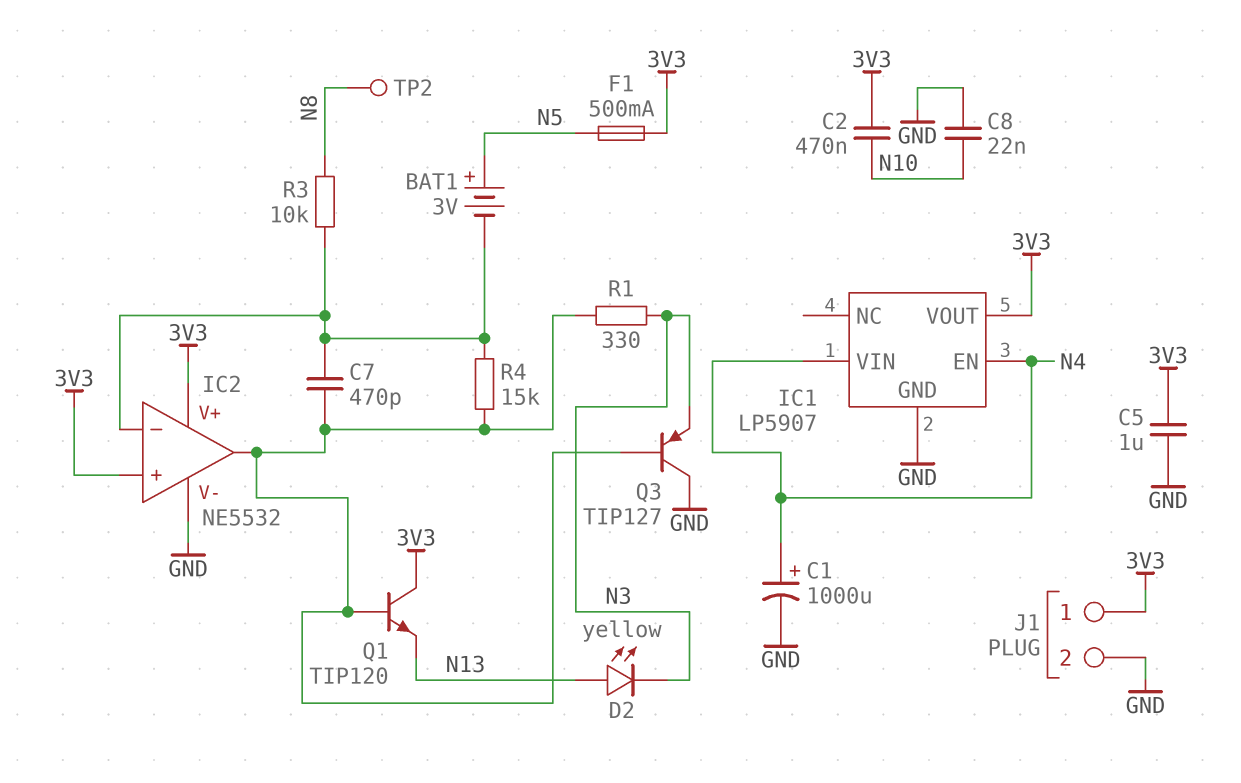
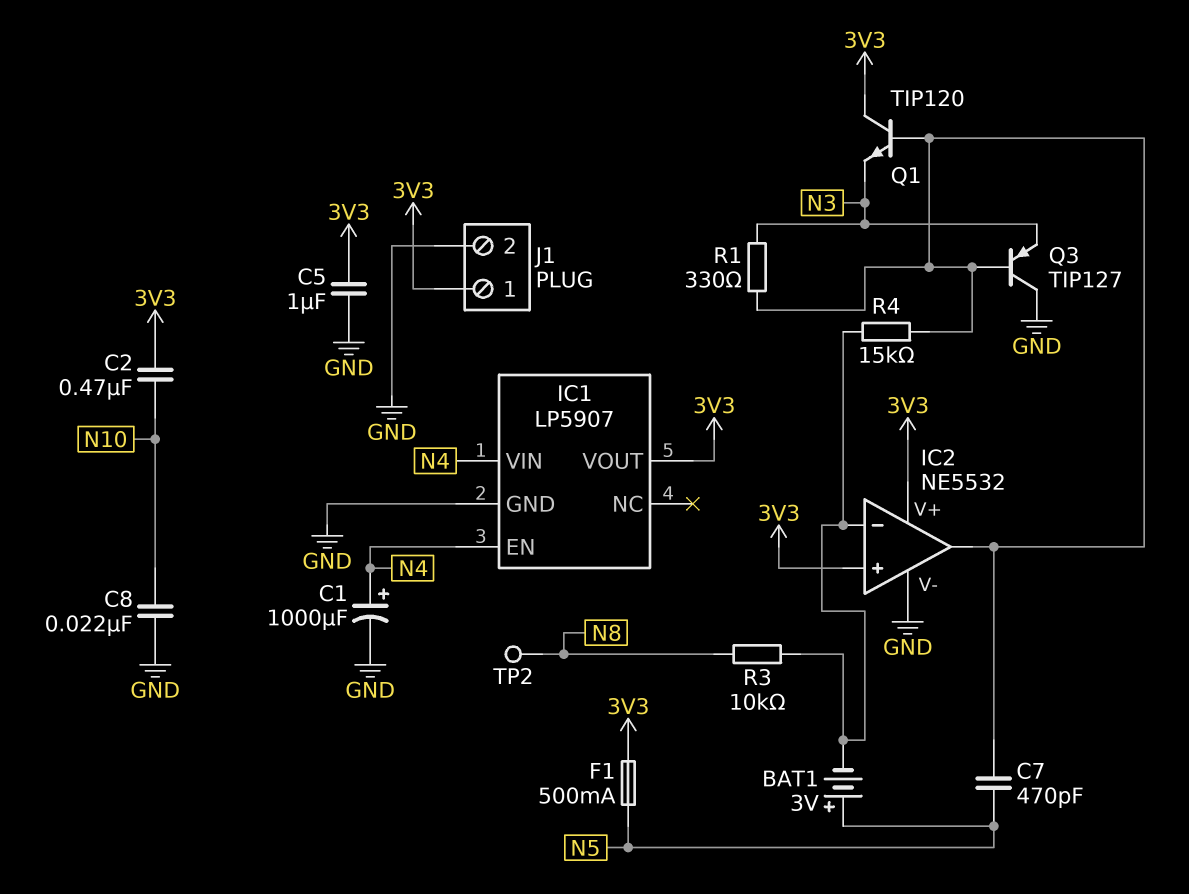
C7: 470pF (IC2/in-, IC2/out) -> 470pF (IC2/out, N5)
D2: LED yellow (A N13, K N3) -> none
Q1: NPN TIP120 (B IC2/out, C 3V3, E N13) -> NPN TIP120 (B IC2/out, C 3V3, E N3)

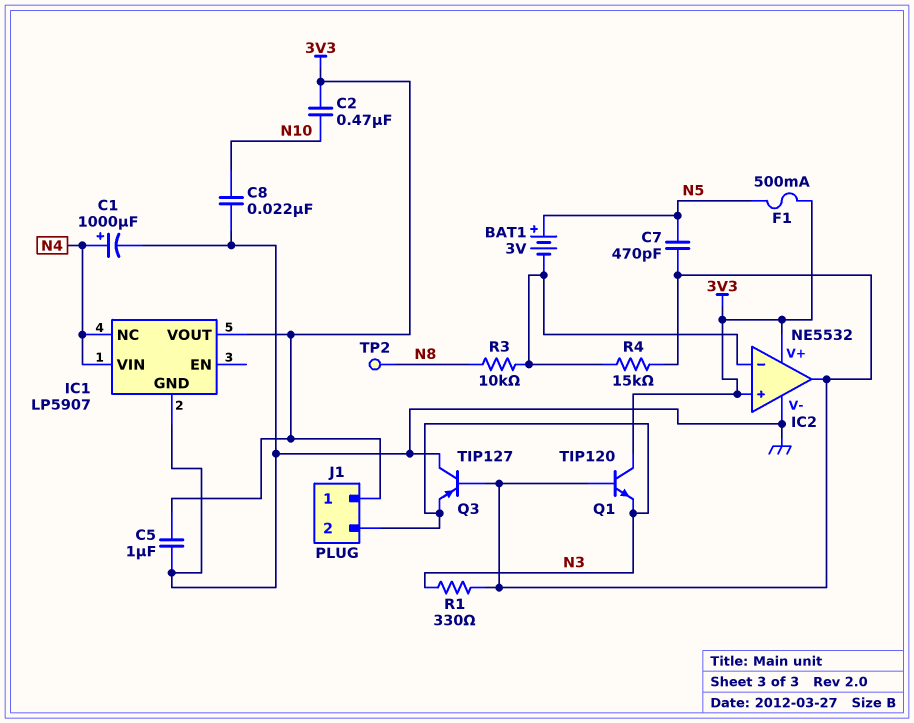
IC1 pin EN: N4 -> none
IC1 pin NC: none -> N4
J1 pin 2: GND -> N3

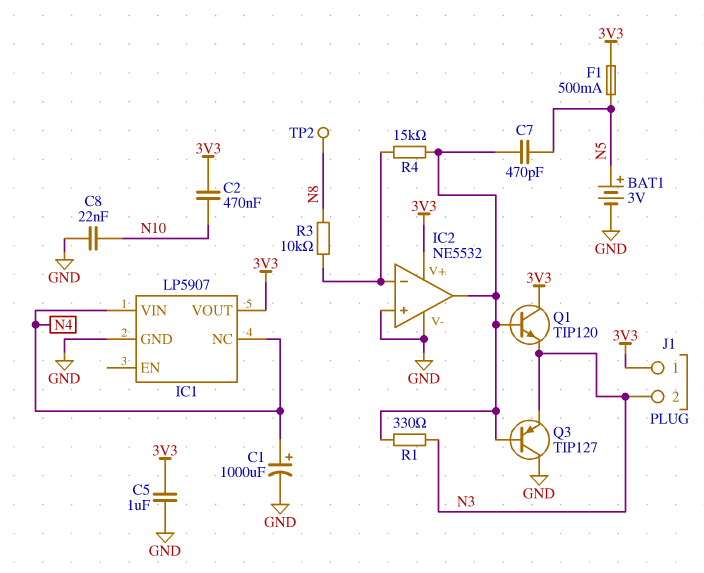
BAT1: 3V (plus N5, minus IC2/in-) -> 3V (plus N5, minus GND)
IC2 pin in+: 3V3 -> GND

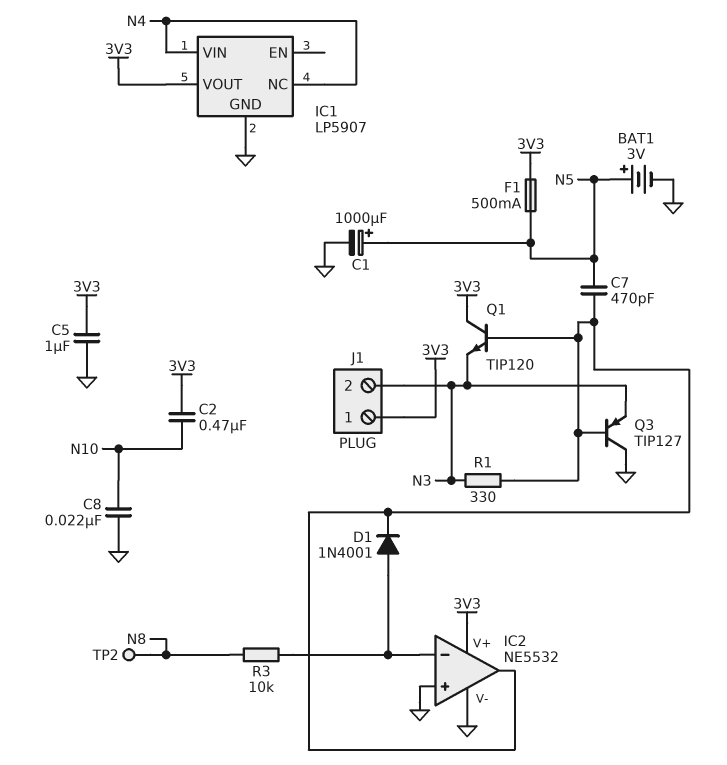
C1: 1000uF (plus N4, minus GND) -> 1000uF (plus N5, minus GND)
D1: none -> diode 1N4001 (A IC2/in-, K IC2/out)
R4: 15k (IC2/in-, IC2/out) -> none

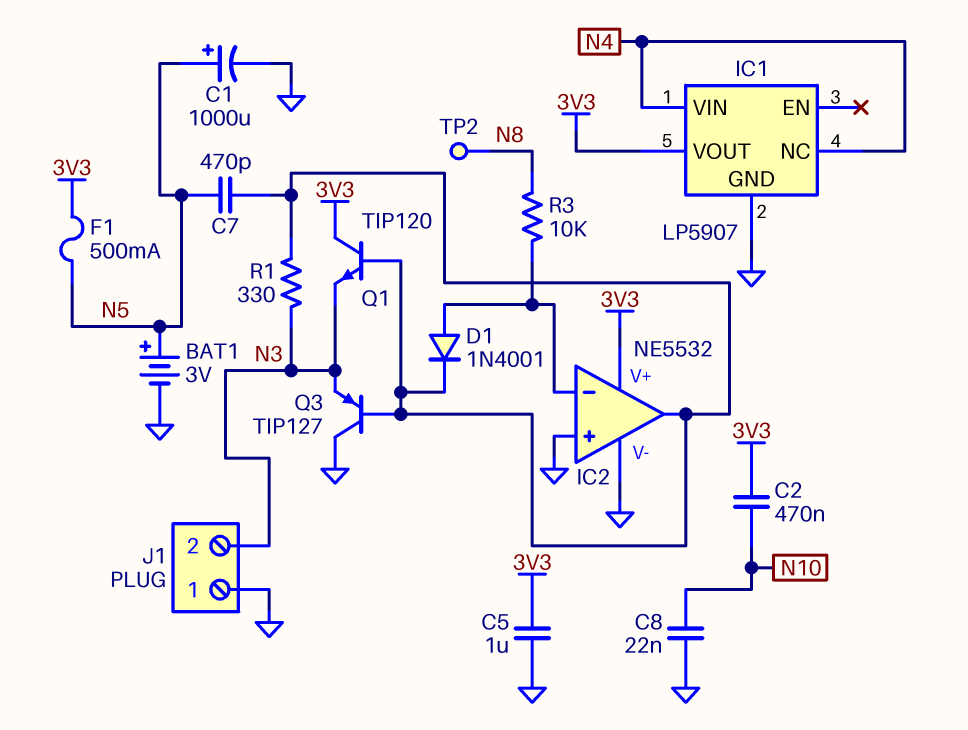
J1 pin 1: 3V3 -> GND

